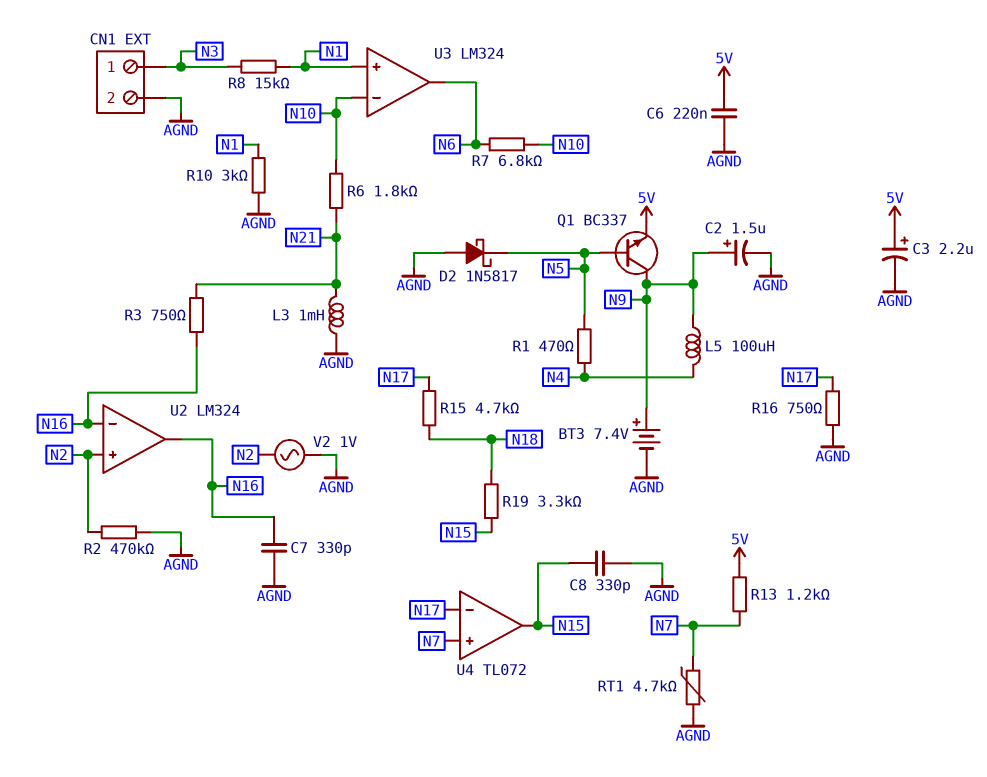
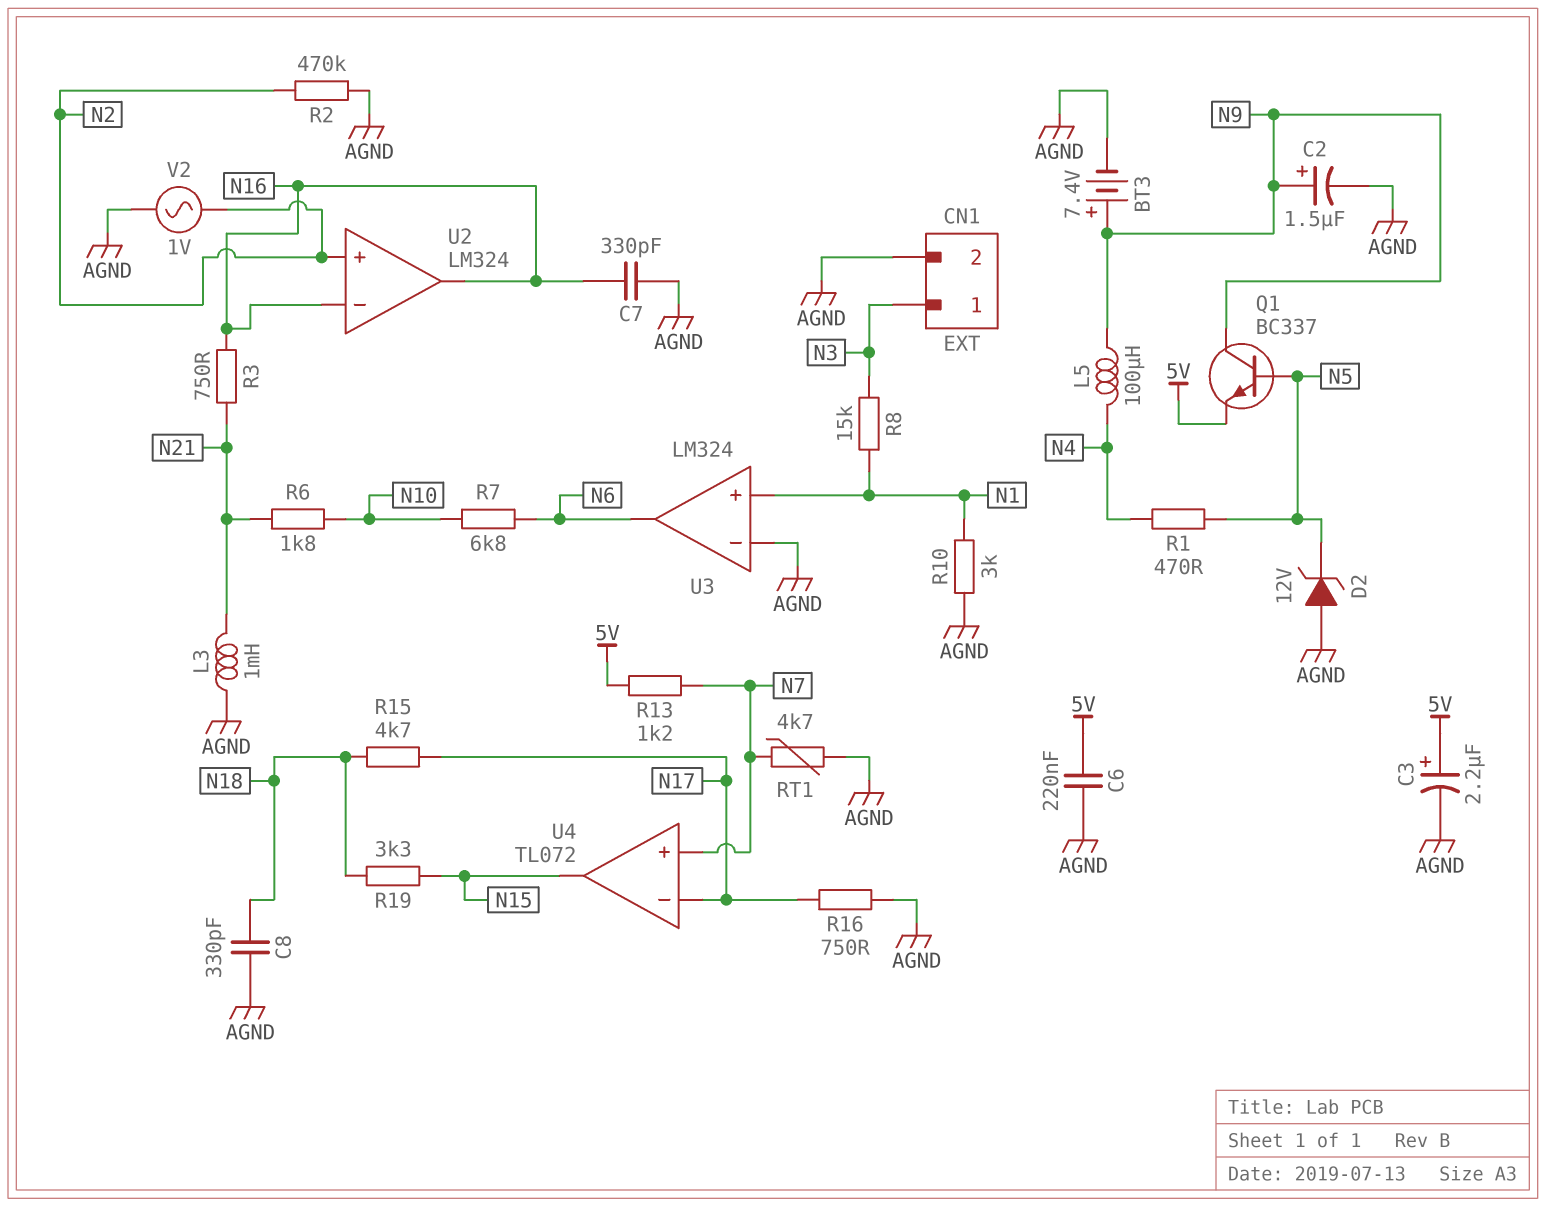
C8: 330pF (AGND, N15) -> 330pF (AGND, N18)
D2: schottky 1N5817 (A AGND, K N5) -> zener 12V (A AGND, K N5)
U3 pin in-: N10 -> AGND

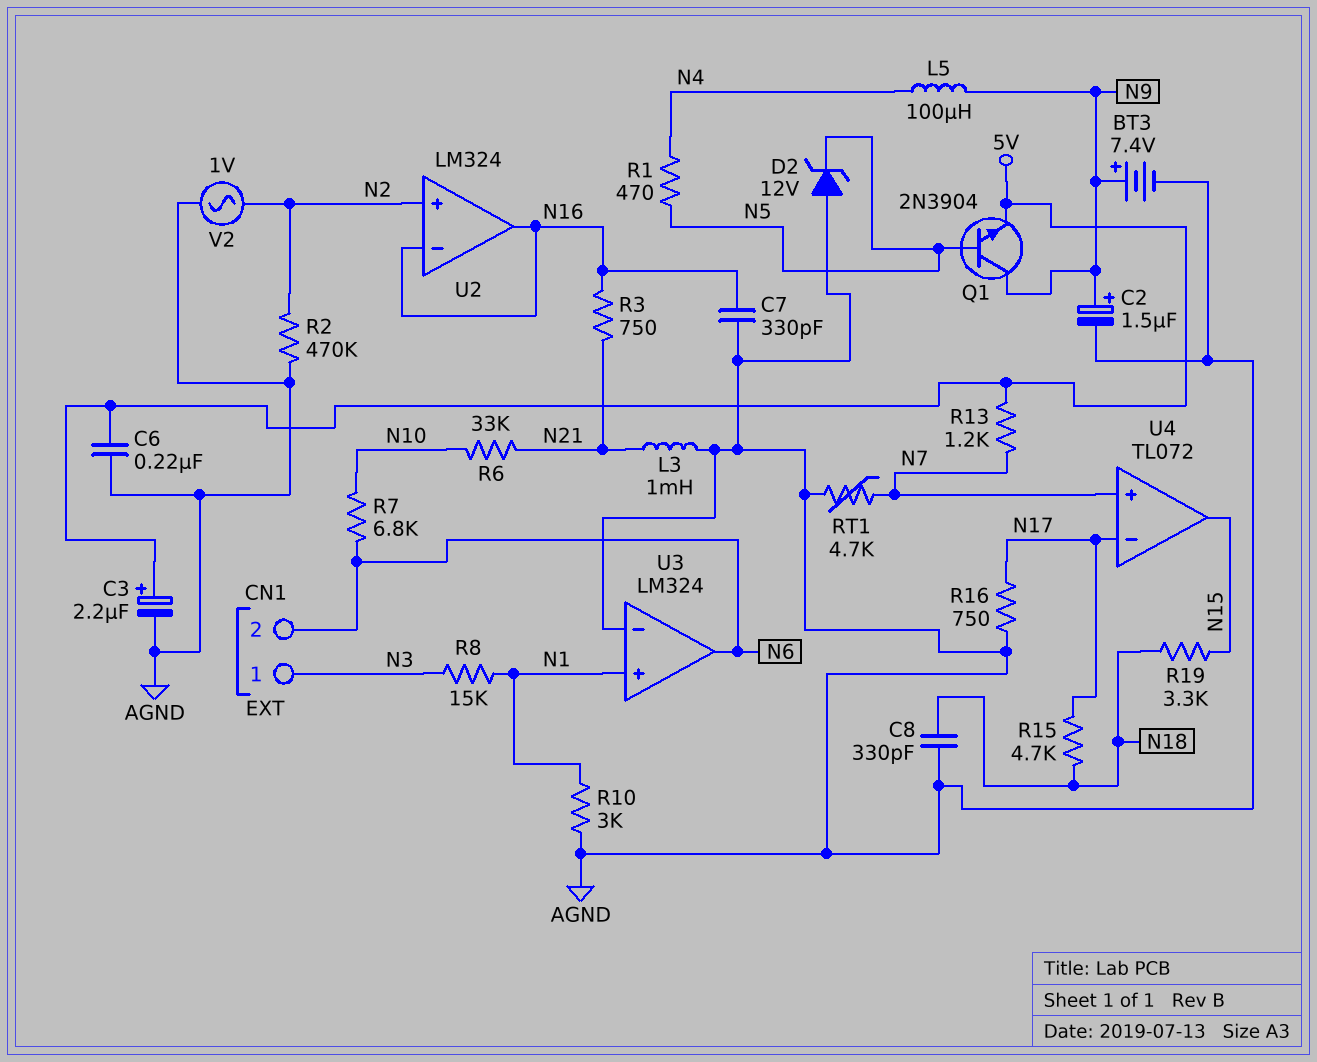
CN1 pin 2: AGND -> N6
Q1: NPN BC337 (B N5, C N9, E 5V) -> NPN 2N3904 (B N5, C N9, E 5V)
R6: 1.8k (N10, N21) -> 33k (N10, N21)

